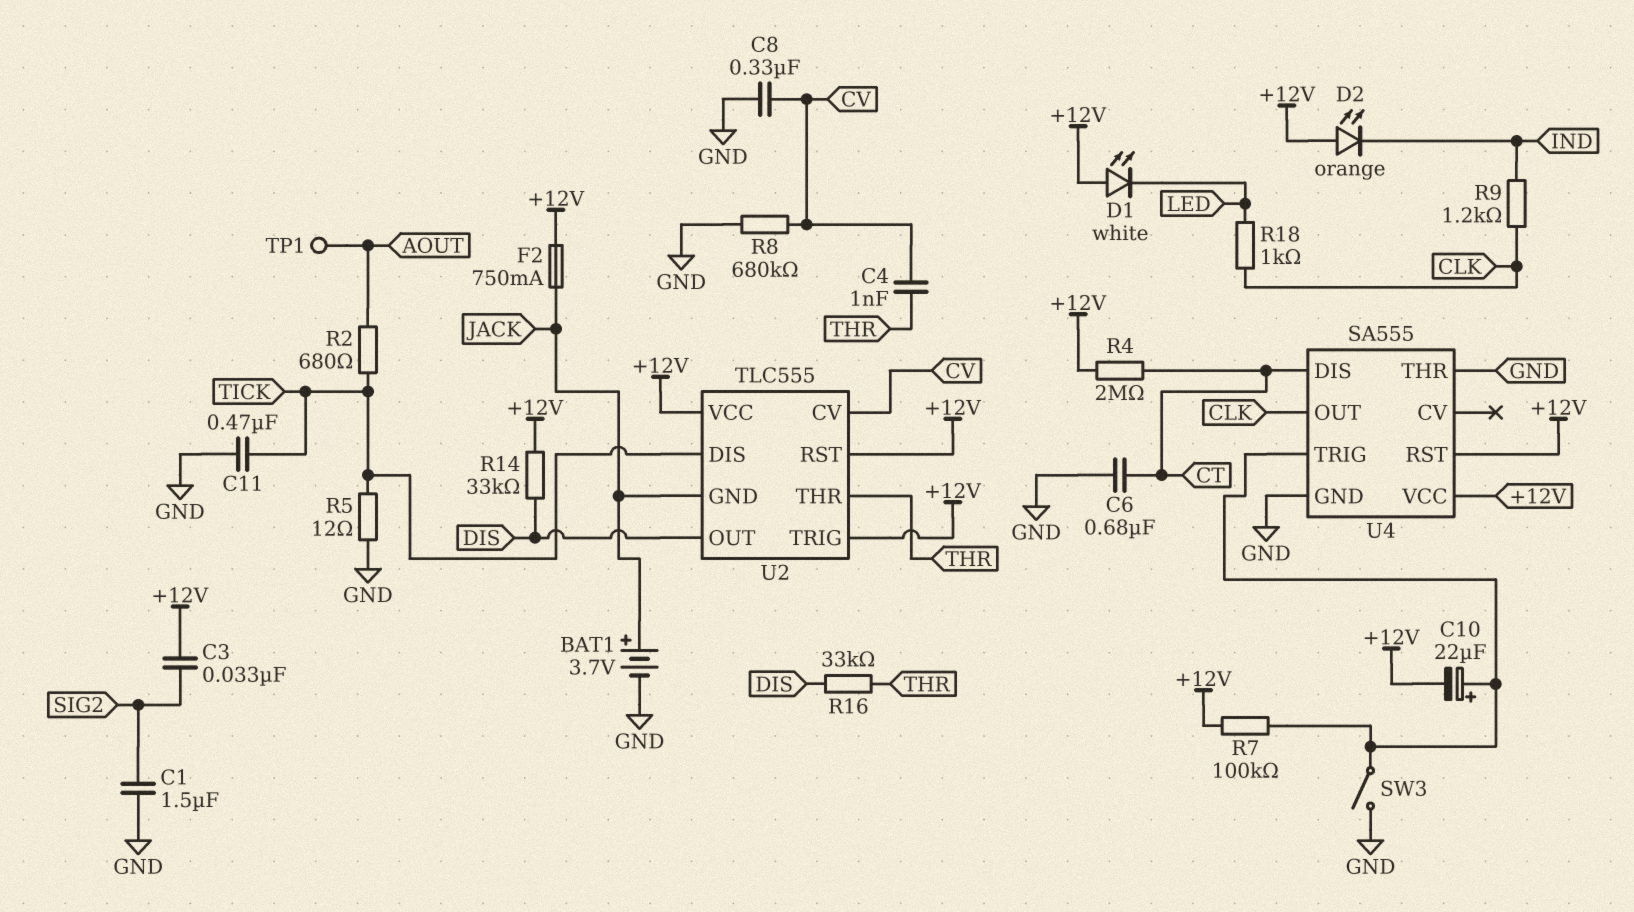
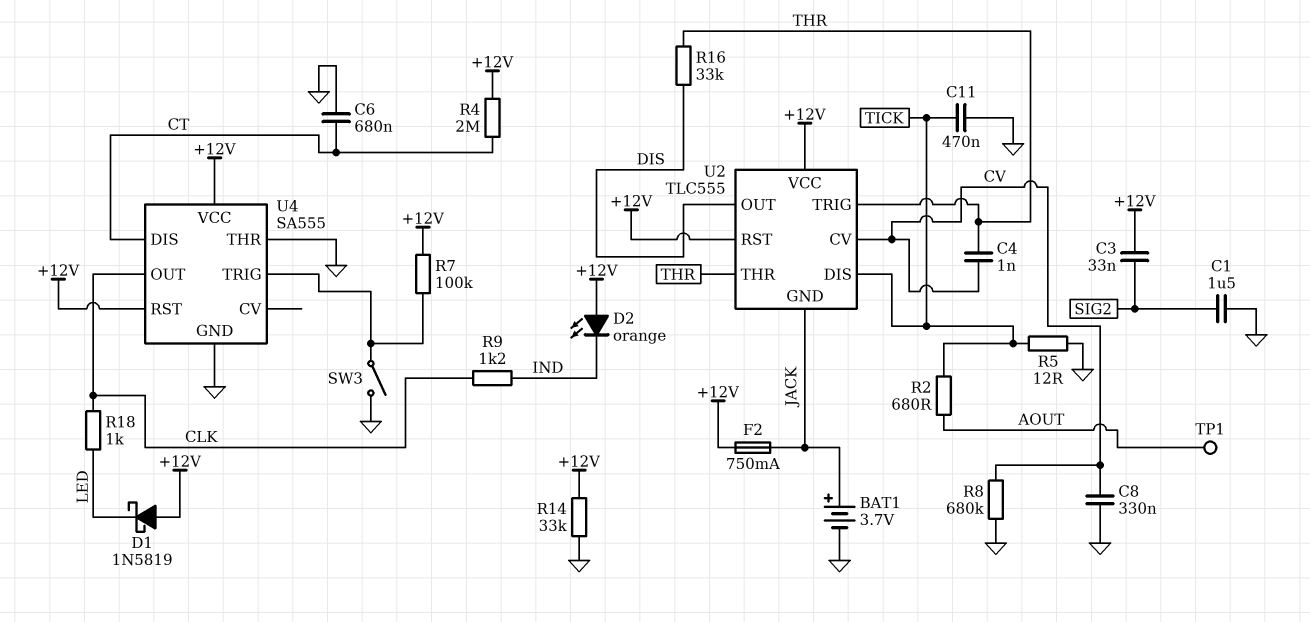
C10: 22uF (plus U4/TRIG, minus +12V) -> none
D1: LED white (A +12V, K LED) -> schottky 1N5819 (A +12V, K LED)
R14: 33k (+12V, DIS) -> 33k (+12V, GND)
U2 pin TRIG: +12V -> THR

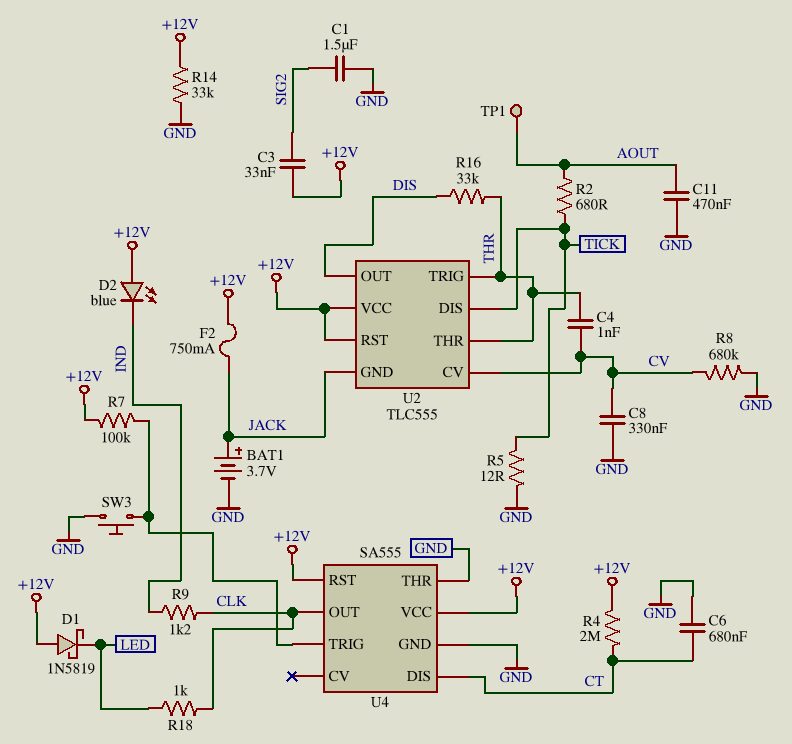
C11: 470nF (GND, TICK) -> 470nF (AOUT, GND)
D2: LED orange (A +12V, K IND) -> LED blue (A +12V, K IND)
SW3: switch (GND, U4/TRIG) -> button (GND, U4/TRIG)

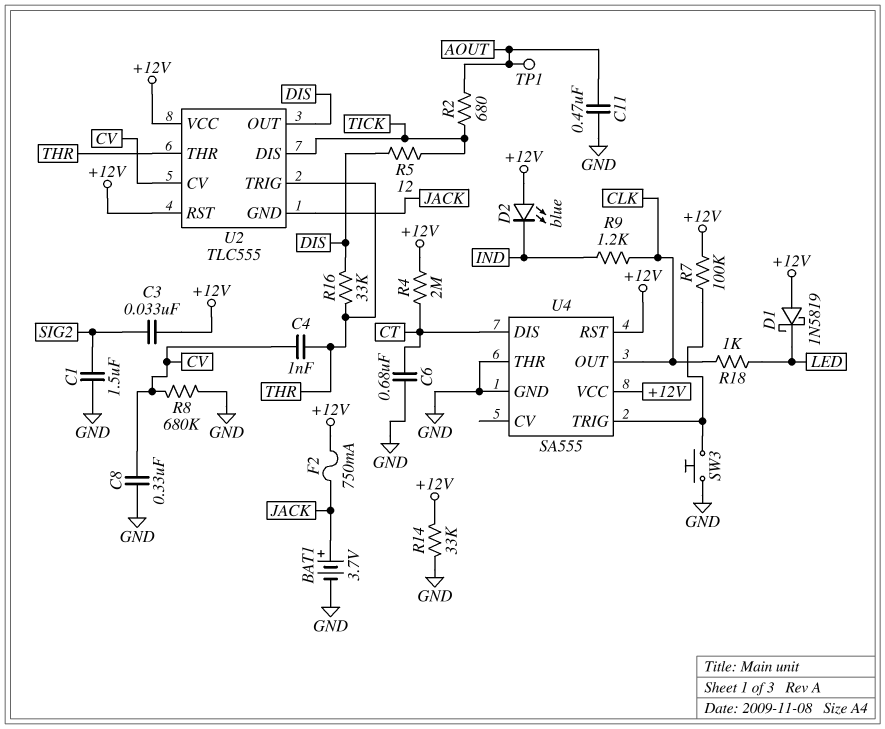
R5: 12 (GND, TICK) -> 12 (DIS, TICK)

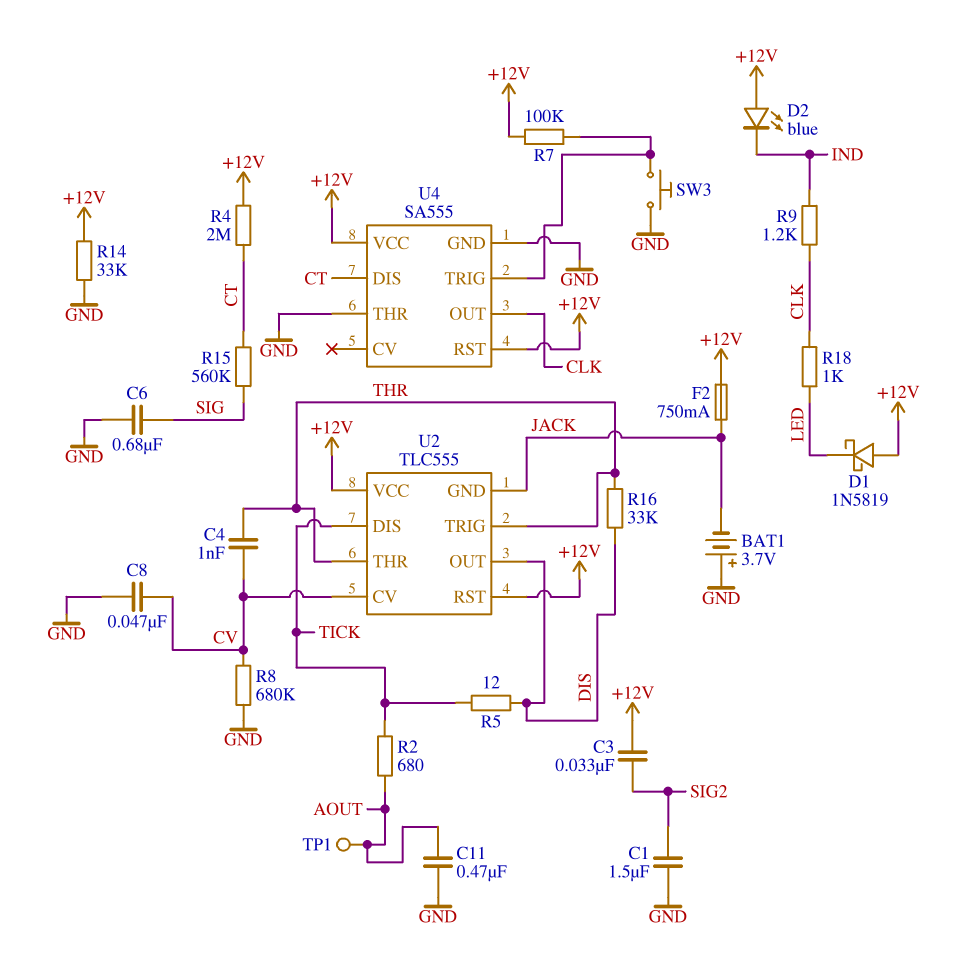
BAT1: 3.7V (plus JACK, minus GND) -> 3.7V (plus GND, minus JACK)
C6: 680nF (CT, GND) -> 680nF (GND, SIG)
C8: 330nF (CV, GND) -> 47nF (CV, GND)
R15: none -> 560k (CT, SIG)

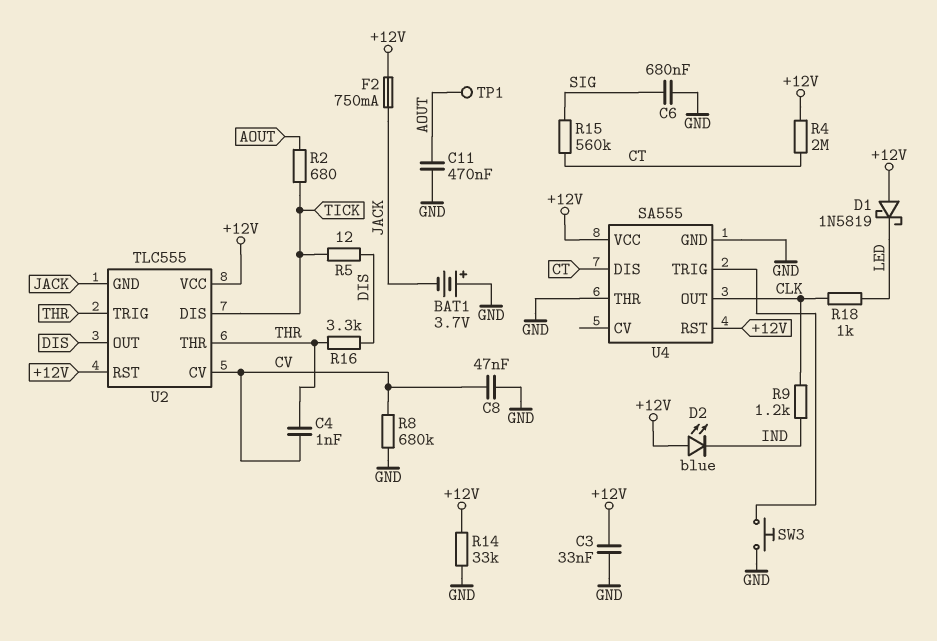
C1: 1.5uF (GND, SIG2) -> none
C3: 33nF (+12V, SIG2) -> 33nF (+12V, GND)
R7: 100k (+12V, U4/TRIG) -> none
R16: 33k (DIS, THR) -> 3.3k (DIS, THR)

